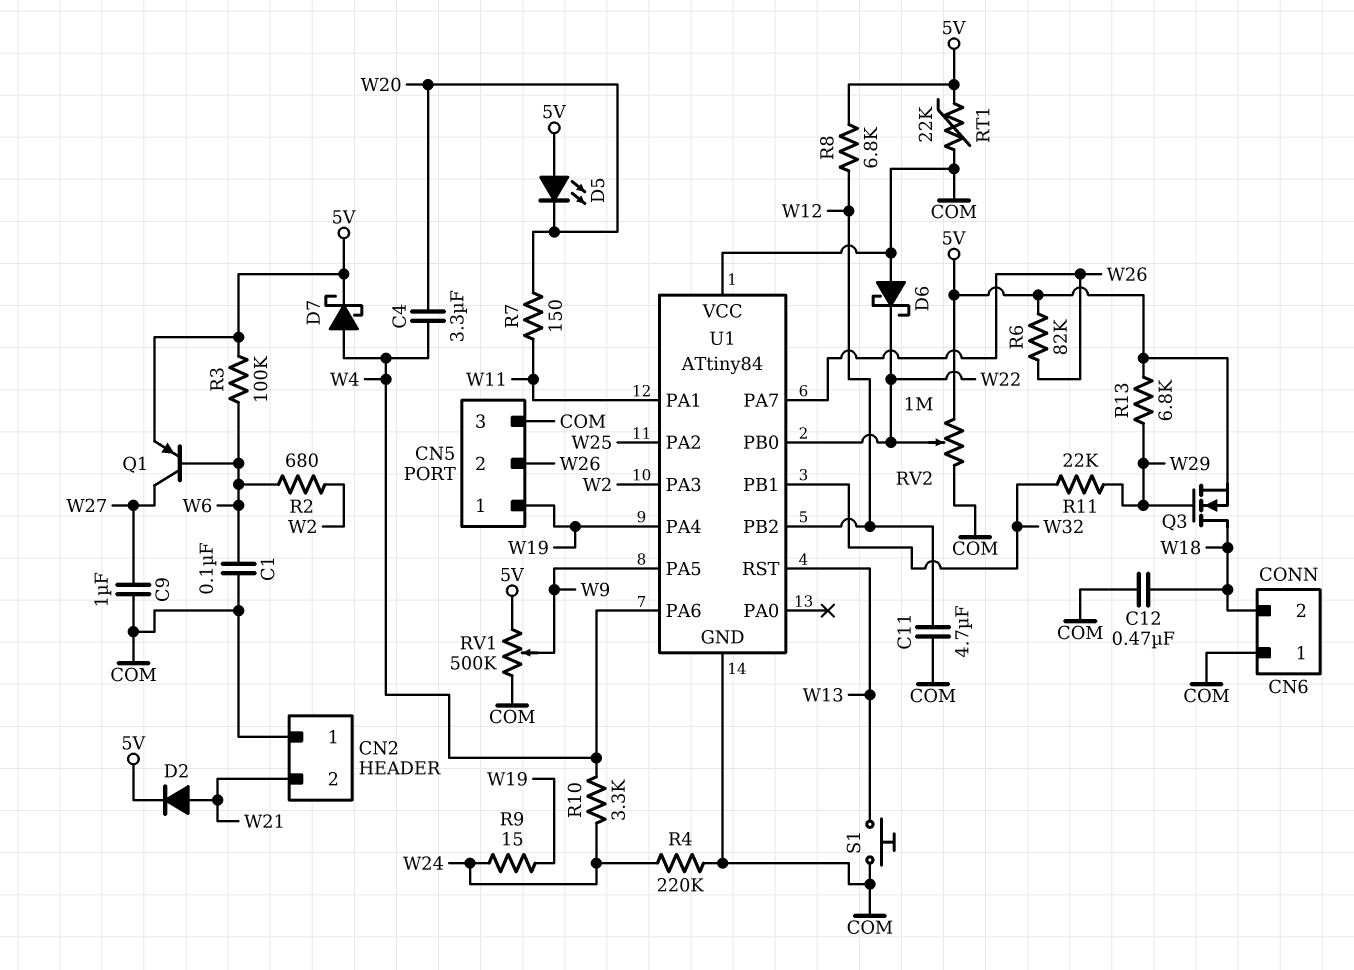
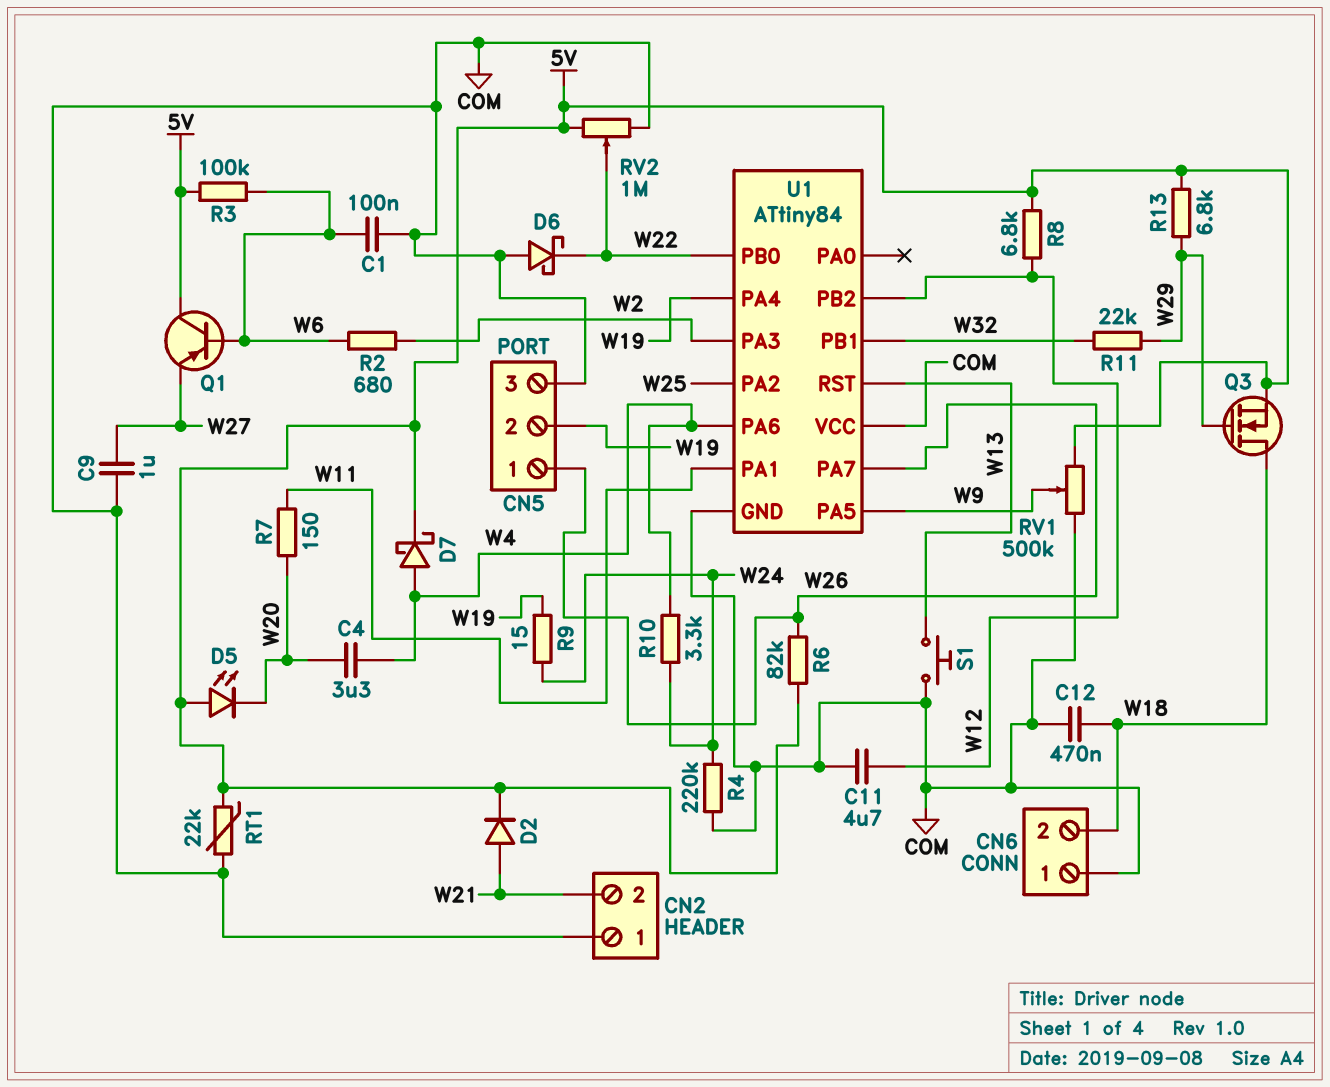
CN5 pin 1: W19 -> W26
CN5 pin 2: W26 -> W19
Q1: PNP (B W6, C W27, E 5V) -> PNP (B W6, C 5V, E W27)

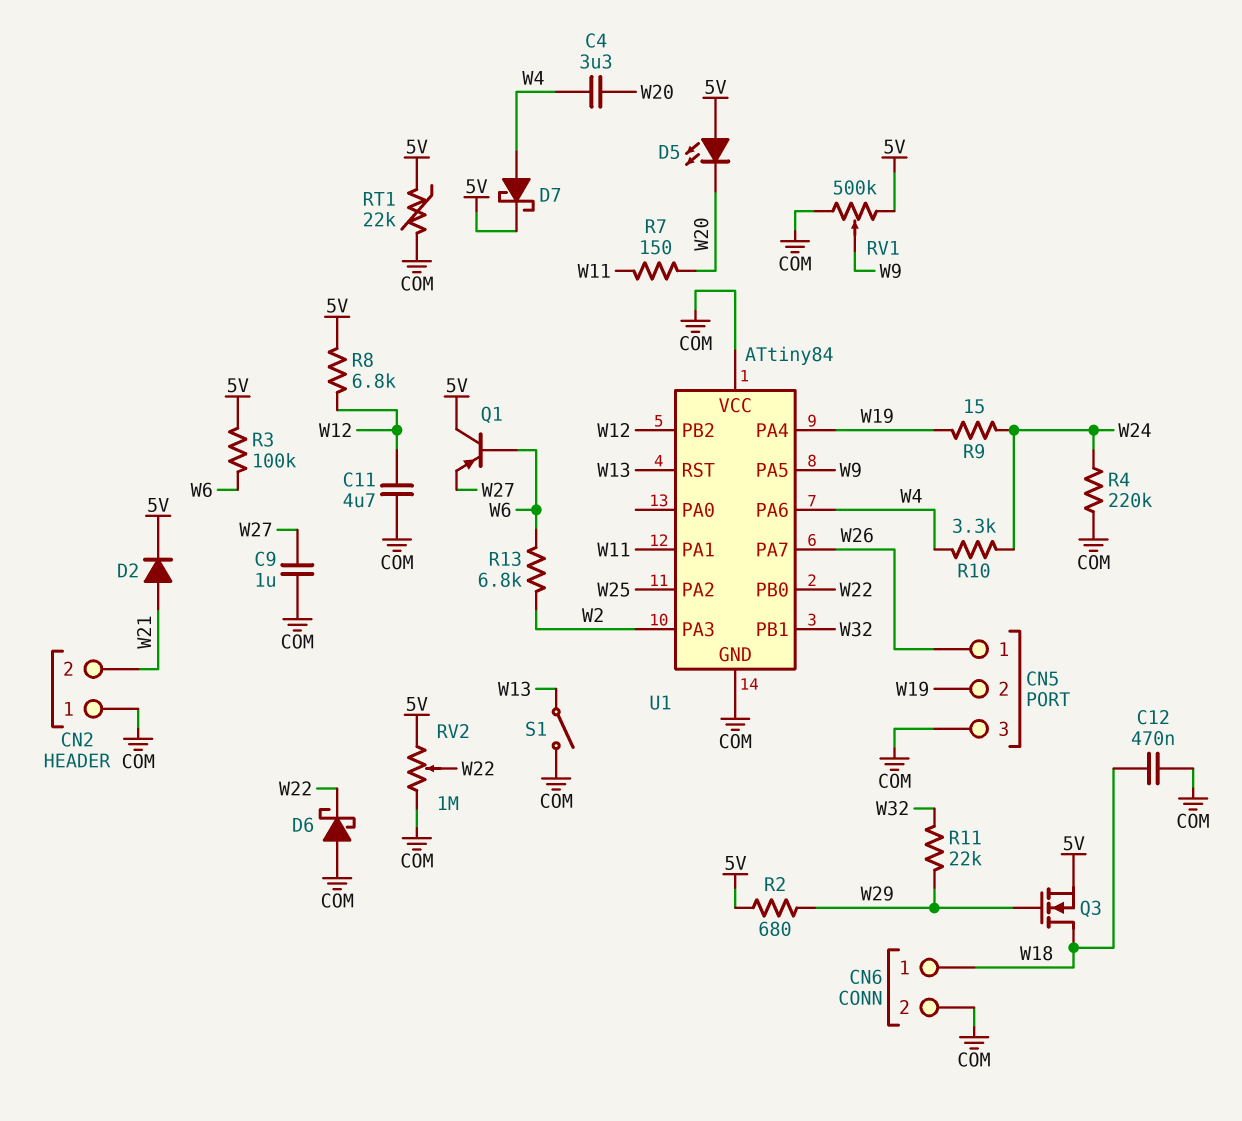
C1: 100nF (COM, W6) -> none
CN6 pin 1: COM -> W18
CN6 pin 2: W18 -> COM
R2: 680 (W2, W6) -> 680 (5V, W29)
R6: 82k (5V, W26) -> none
R13: 6.8k (5V, W29) -> 6.8k (W2, W6)
S1: button (COM, W13) -> switch (COM, W13)

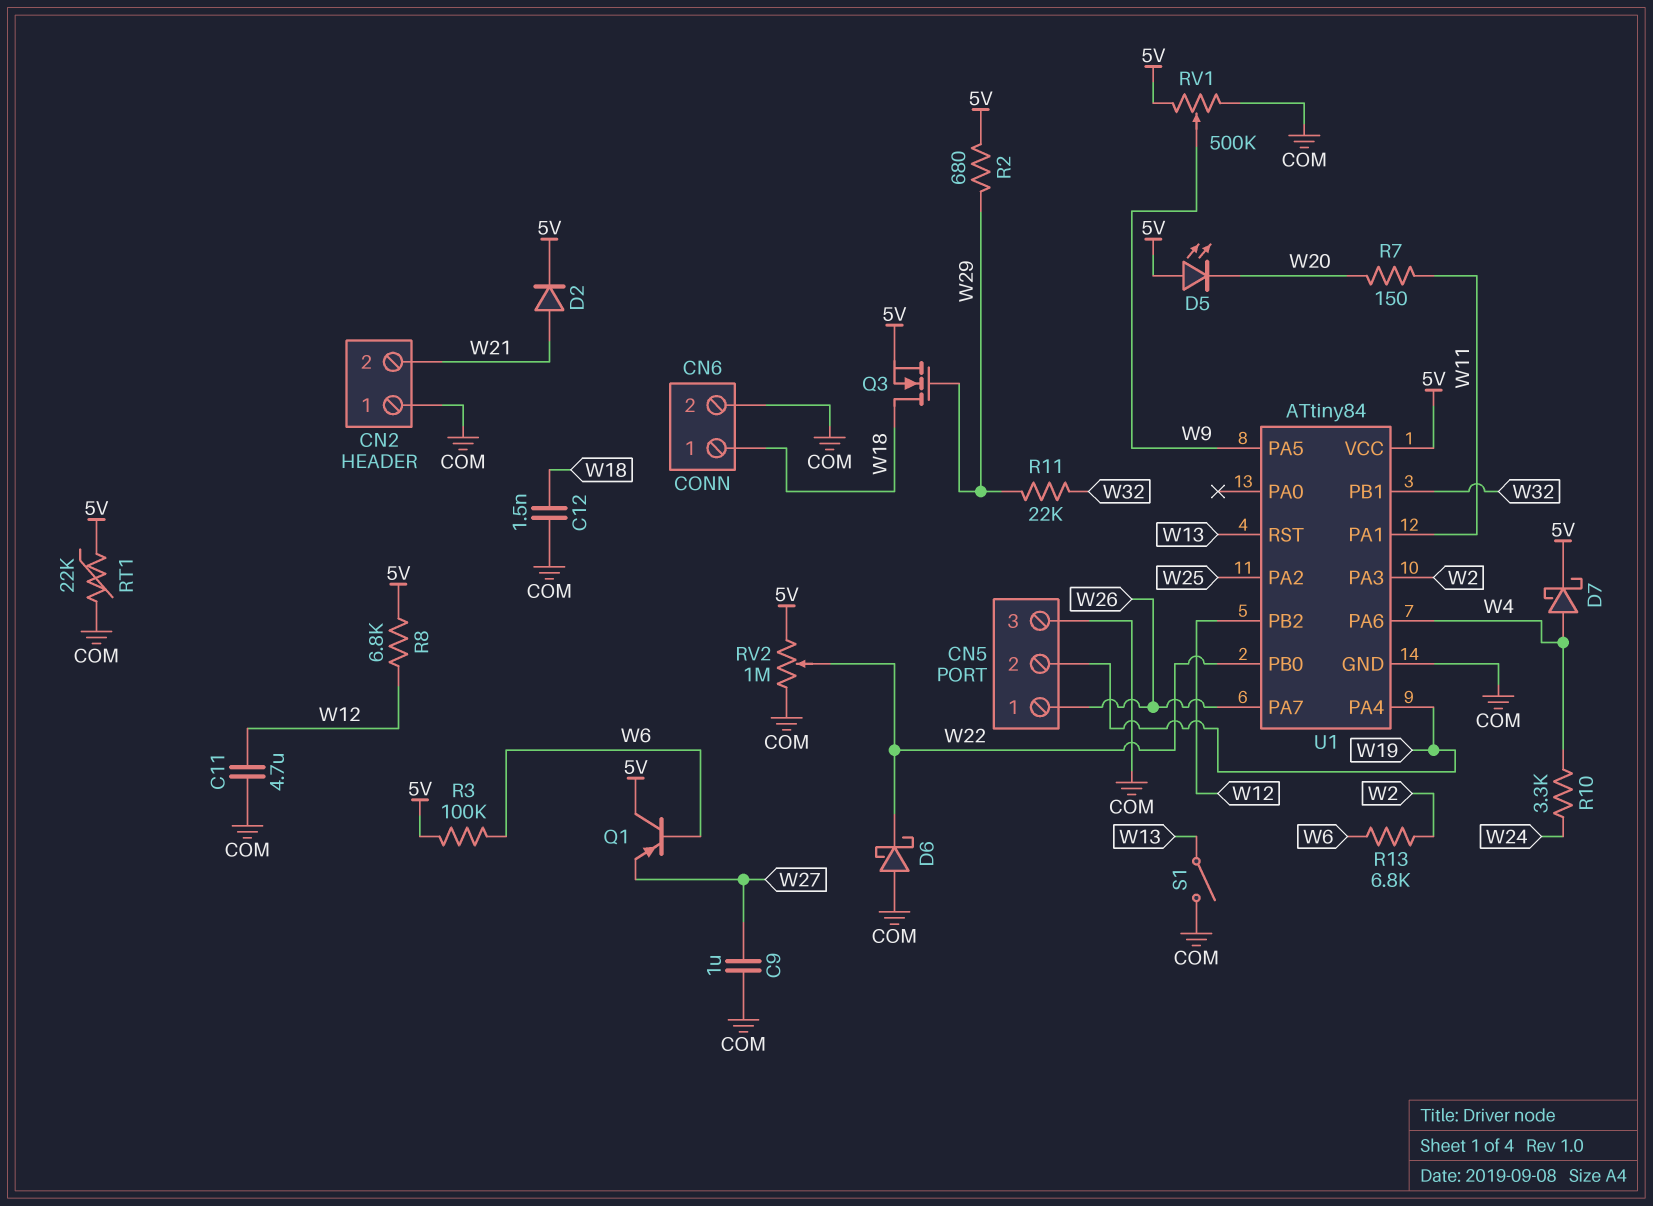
C4: 3.3uF (W4, W20) -> none
C12: 470nF (COM, W18) -> 1.5nF (COM, W18)
R4: 220k (COM, W24) -> none
R9: 15 (W19, W24) -> none
U1 pin VCC: COM -> 5V

